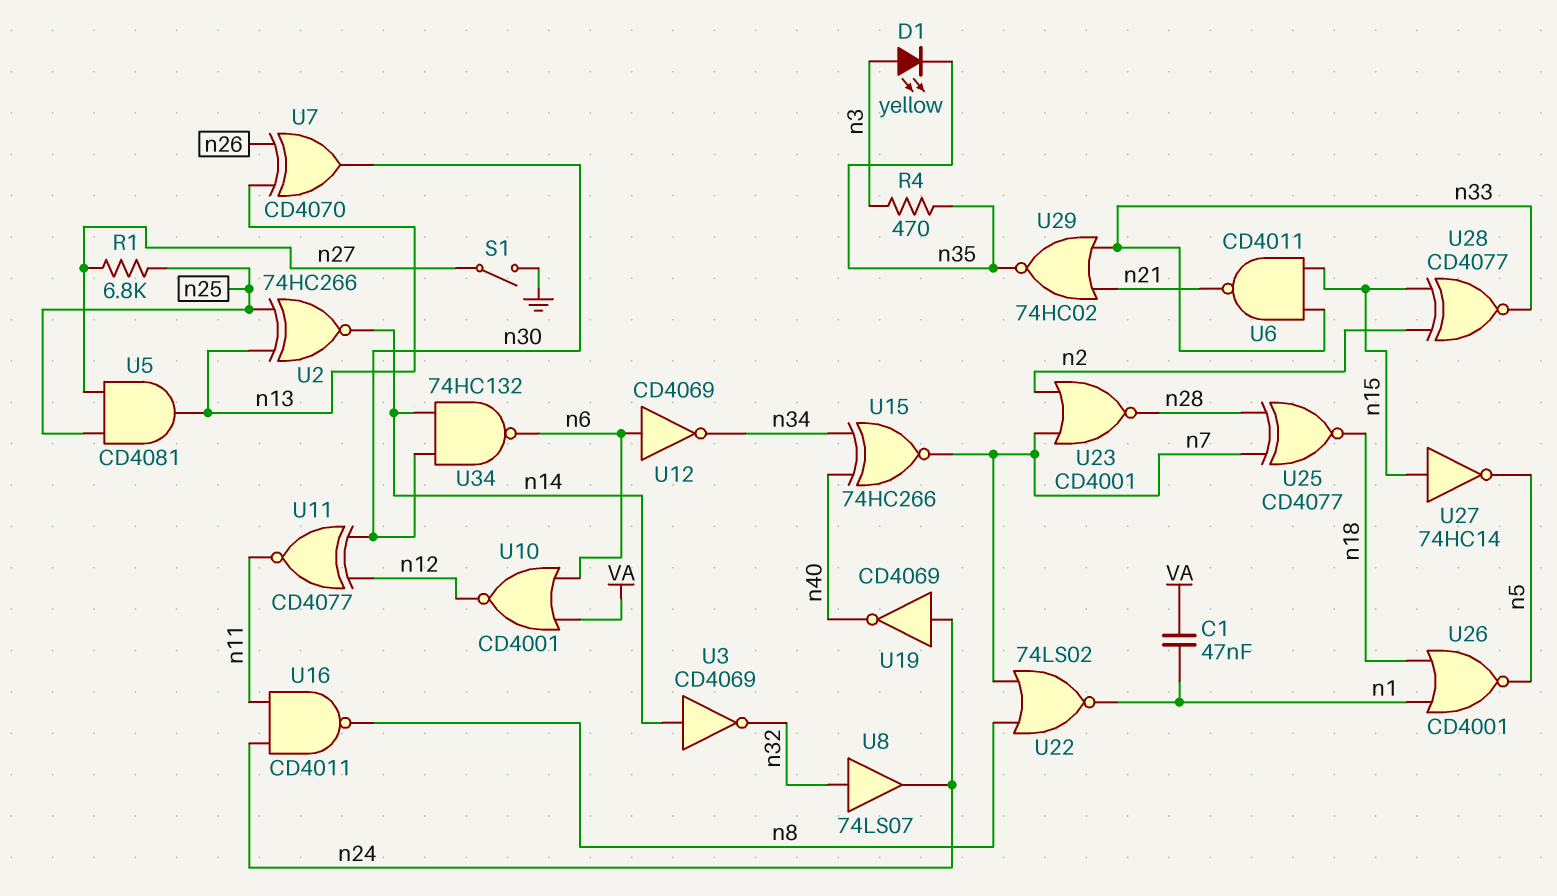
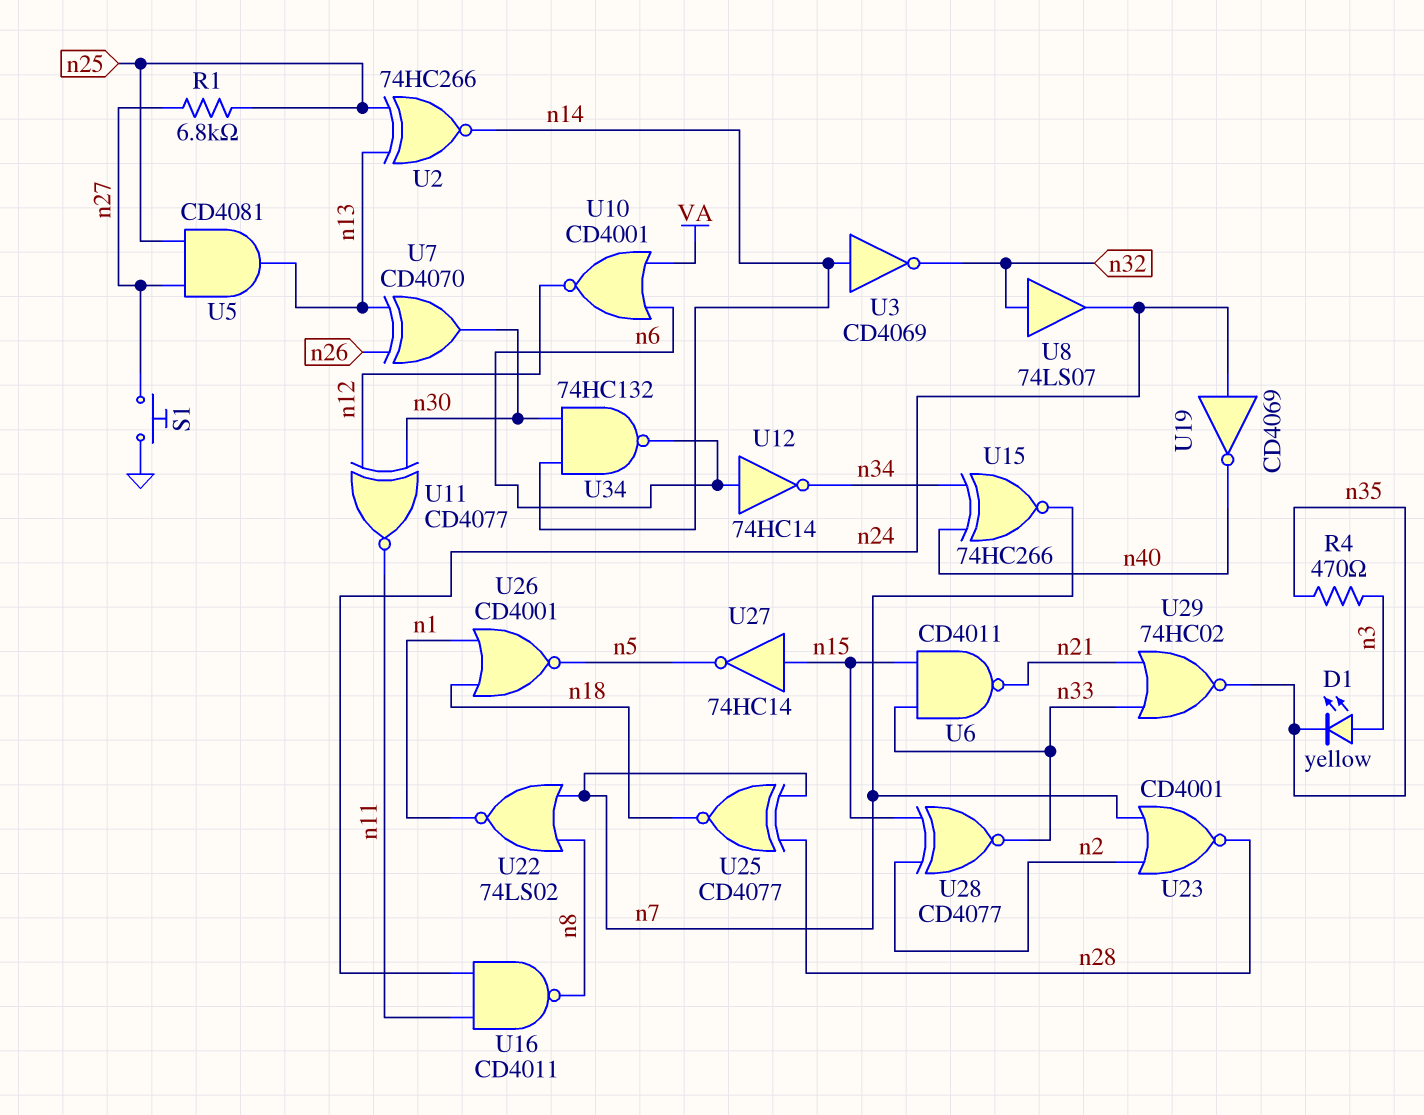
C1: 47nF (VA, n1) -> none
S1: switch (GND, n27) -> button (GND, n27)
U12: NOT CD4069 (in n6, out n34) -> NOT 74HC14 (in n6, out n34)

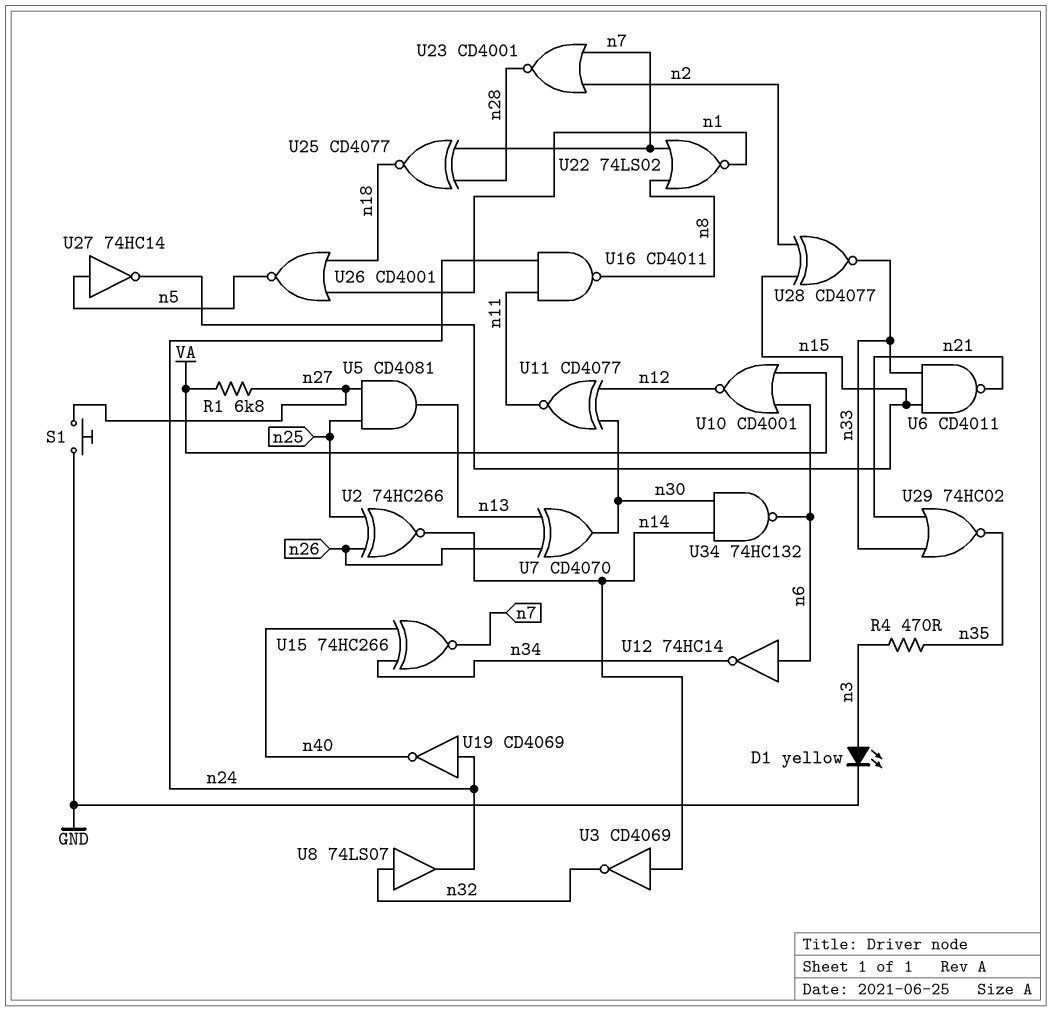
D1: LED yellow (A n3, K n35) -> LED yellow (A n3, K GND)
R1: 6.8k (n25, n27) -> 6.8k (VA, n27)
U2: XNOR 74HC266 (in n13, in n25, out n14) -> XNOR 74HC266 (in n25, in n26, out n14)
U27: NOT 74HC14 (in n15, out n5) -> NOT 74HC14 (in n5, out n15)

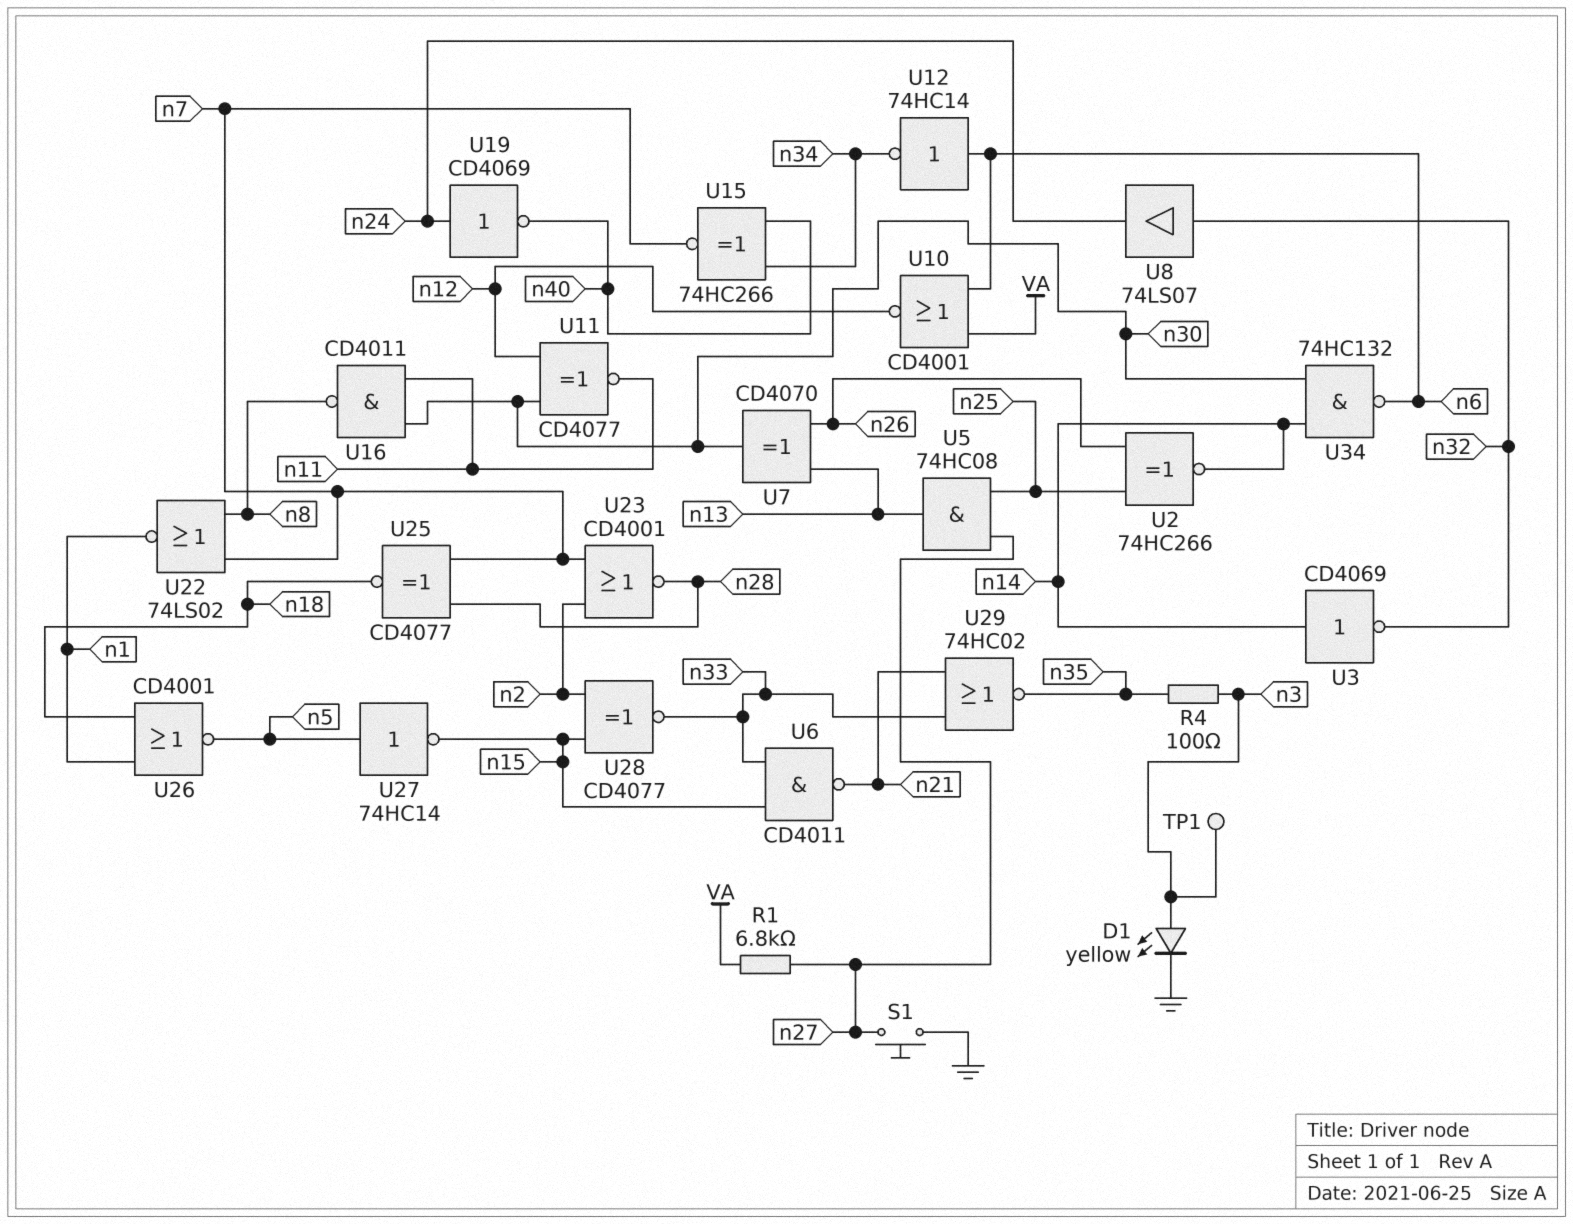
R4: 470 (n3, n35) -> 100 (n3, n35)
TP1: none -> test point (n3)
U5: AND CD4081 (in n25, in n27, out n13) -> AND 74HC08 (in n25, in n27, out n13)
U16: NAND CD4011 (in n11, in n24, out n8) -> NAND CD4011 (in n11, in n30, out n8)

